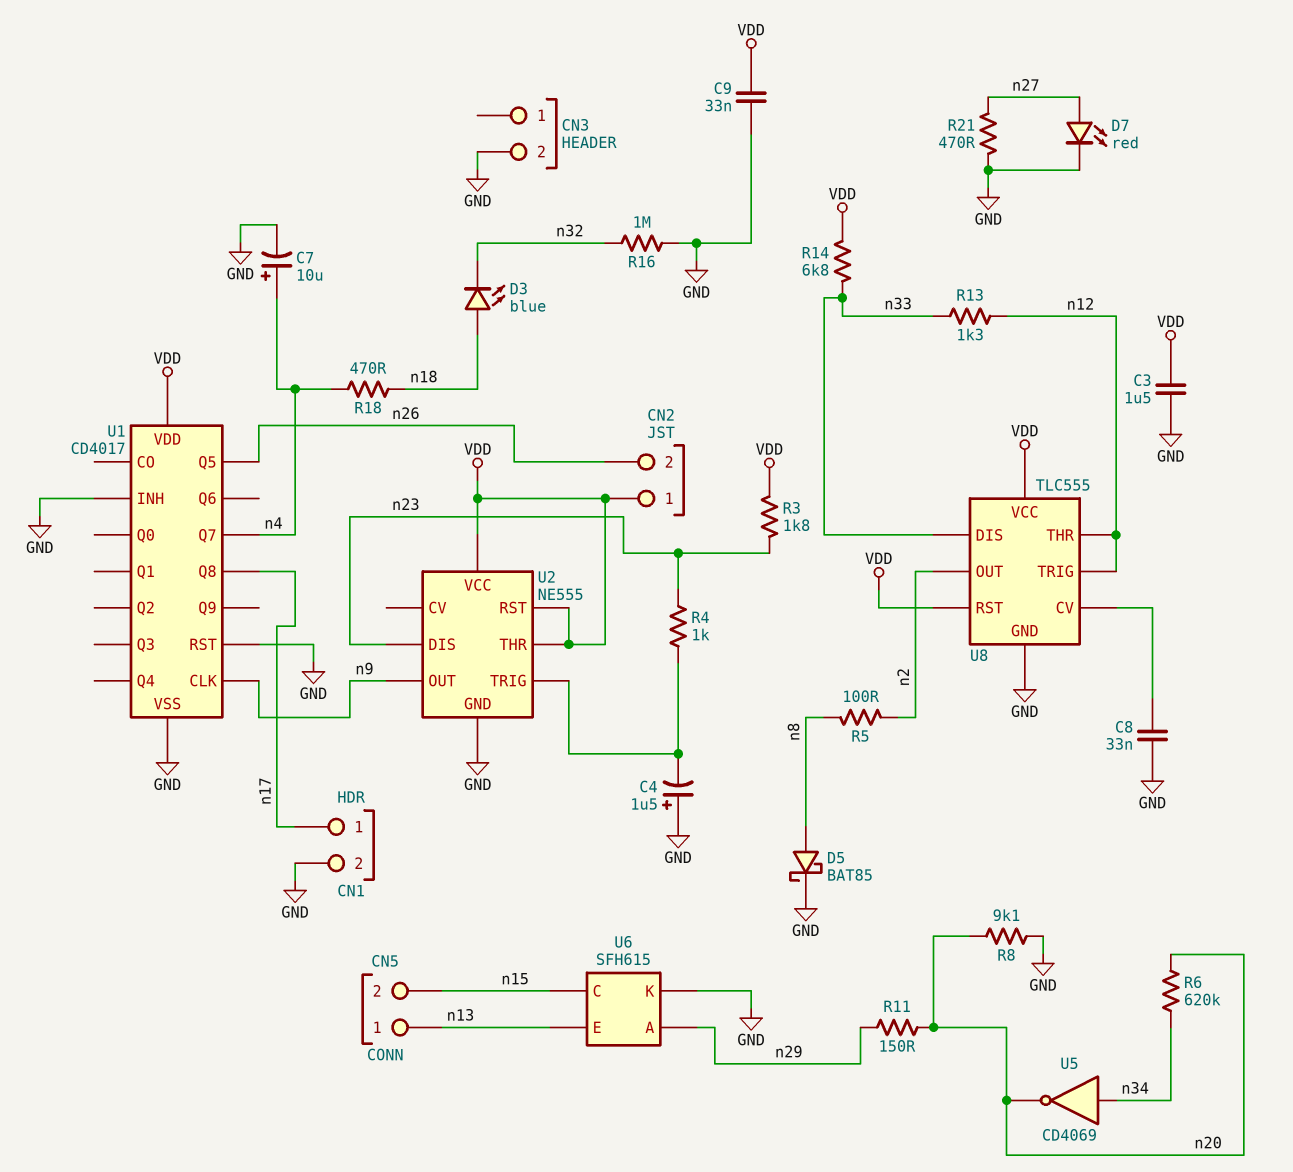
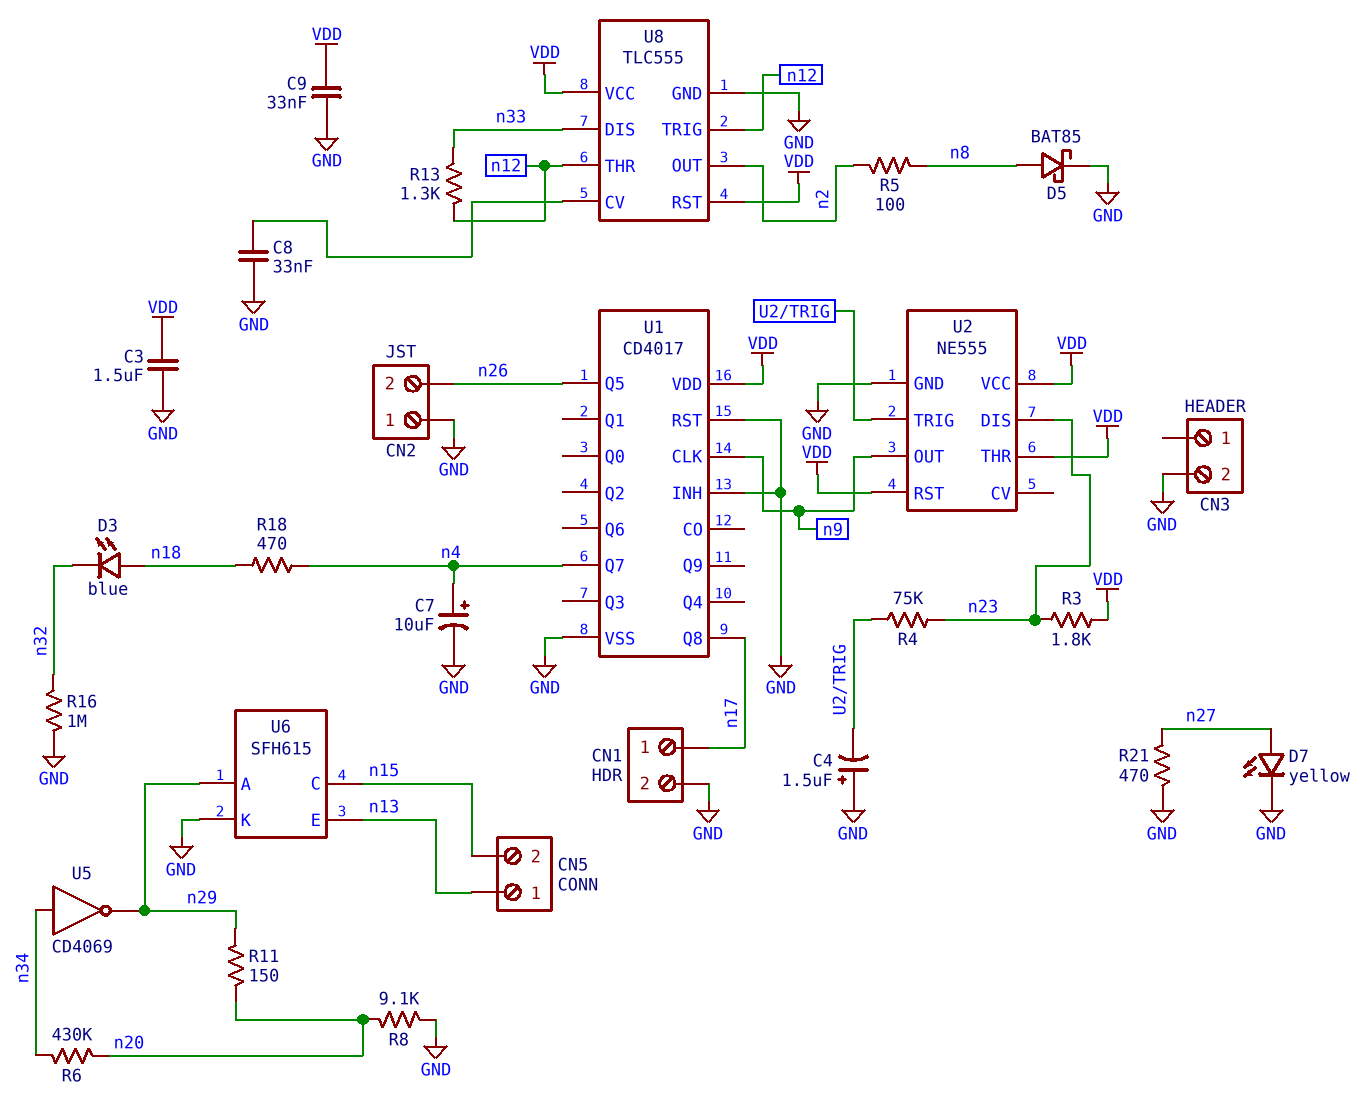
CN2 pin 1: VDD -> GND
D7: LED red (A n27, K GND) -> LED yellow (A n27, K GND)
R4: 1k (U2/TRIG, n23) -> 75k (U2/TRIG, n23)
R6: 620k (n20, n34) -> 430k (n20, n34)
R14: 6.8k (VDD, n33) -> none
U5: NOT CD4069 (in n34, out n20) -> NOT CD4069 (in n34, out n29)

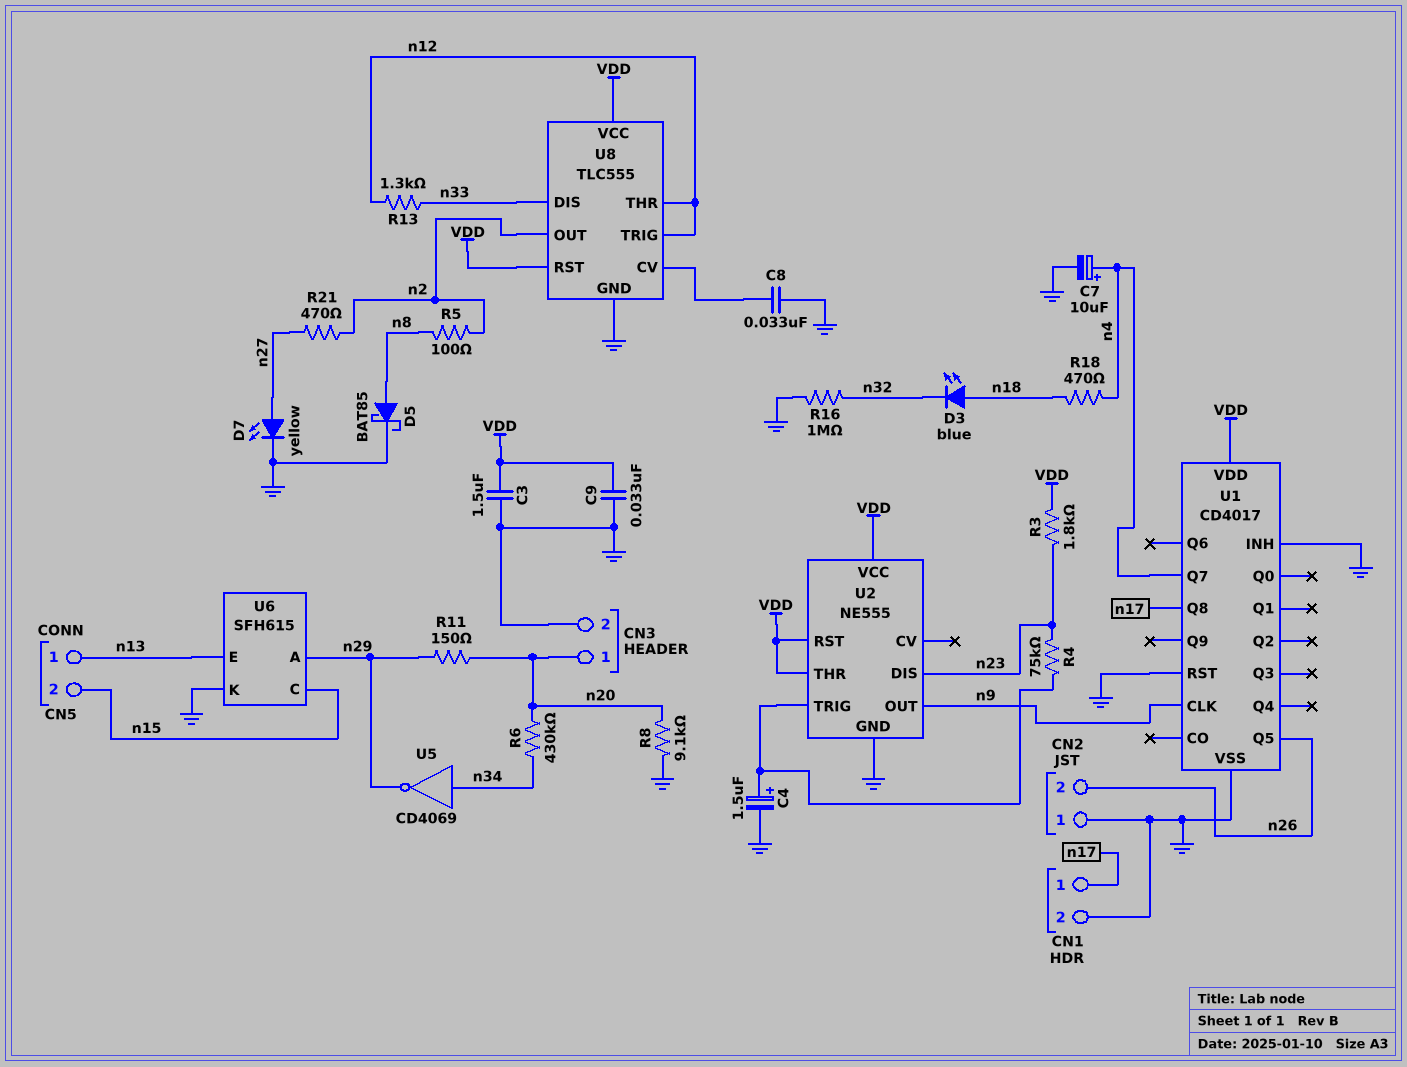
C4: 1.5uF (plus GND, minus U2/TRIG) -> 1.5uF (plus U2/TRIG, minus GND)
CN3 pin 1: none -> n20
R21: 470 (GND, n27) -> 470 (n2, n27)

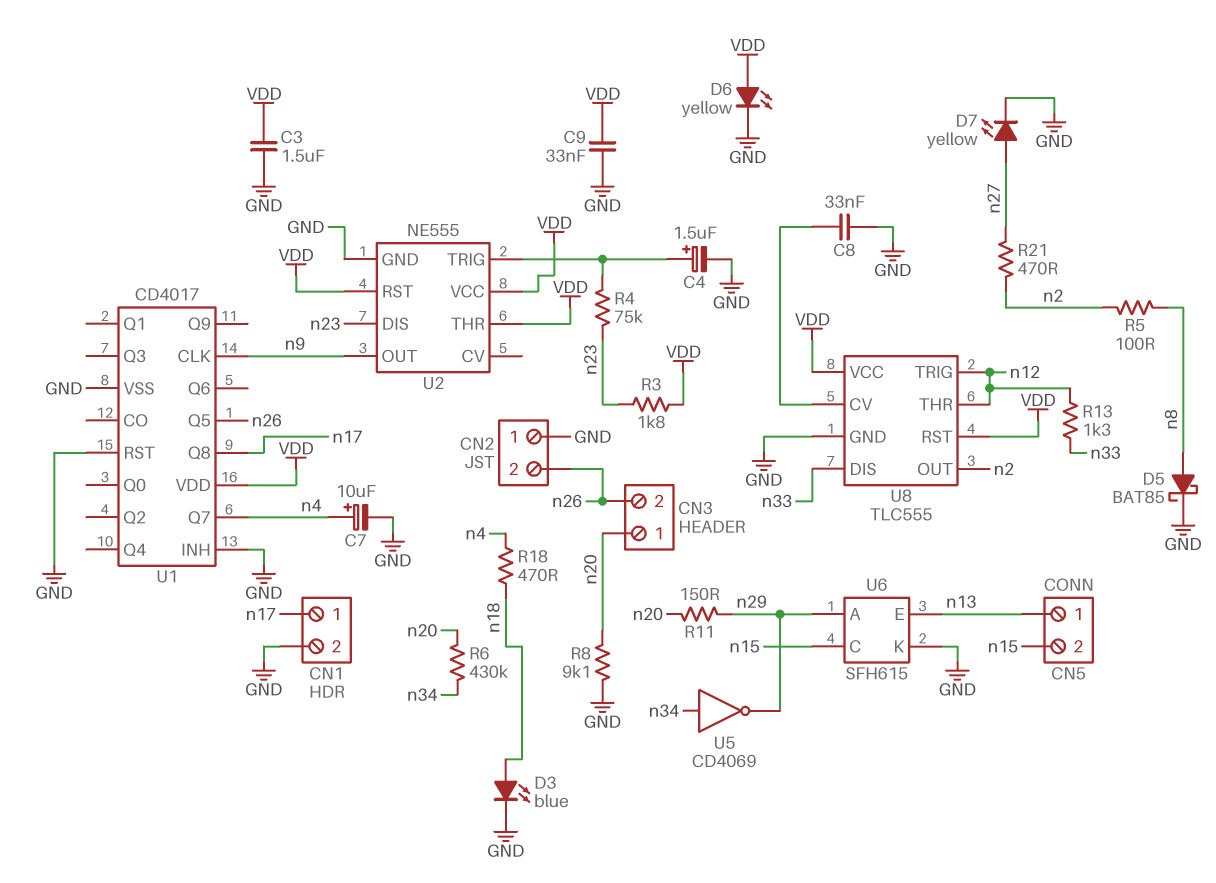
CN3 pin 2: GND -> n26
D3: LED blue (A n18, K n32) -> LED blue (A n18, K GND)
D6: none -> LED yellow (A VDD, K GND)
R16: 1M (GND, n32) -> none

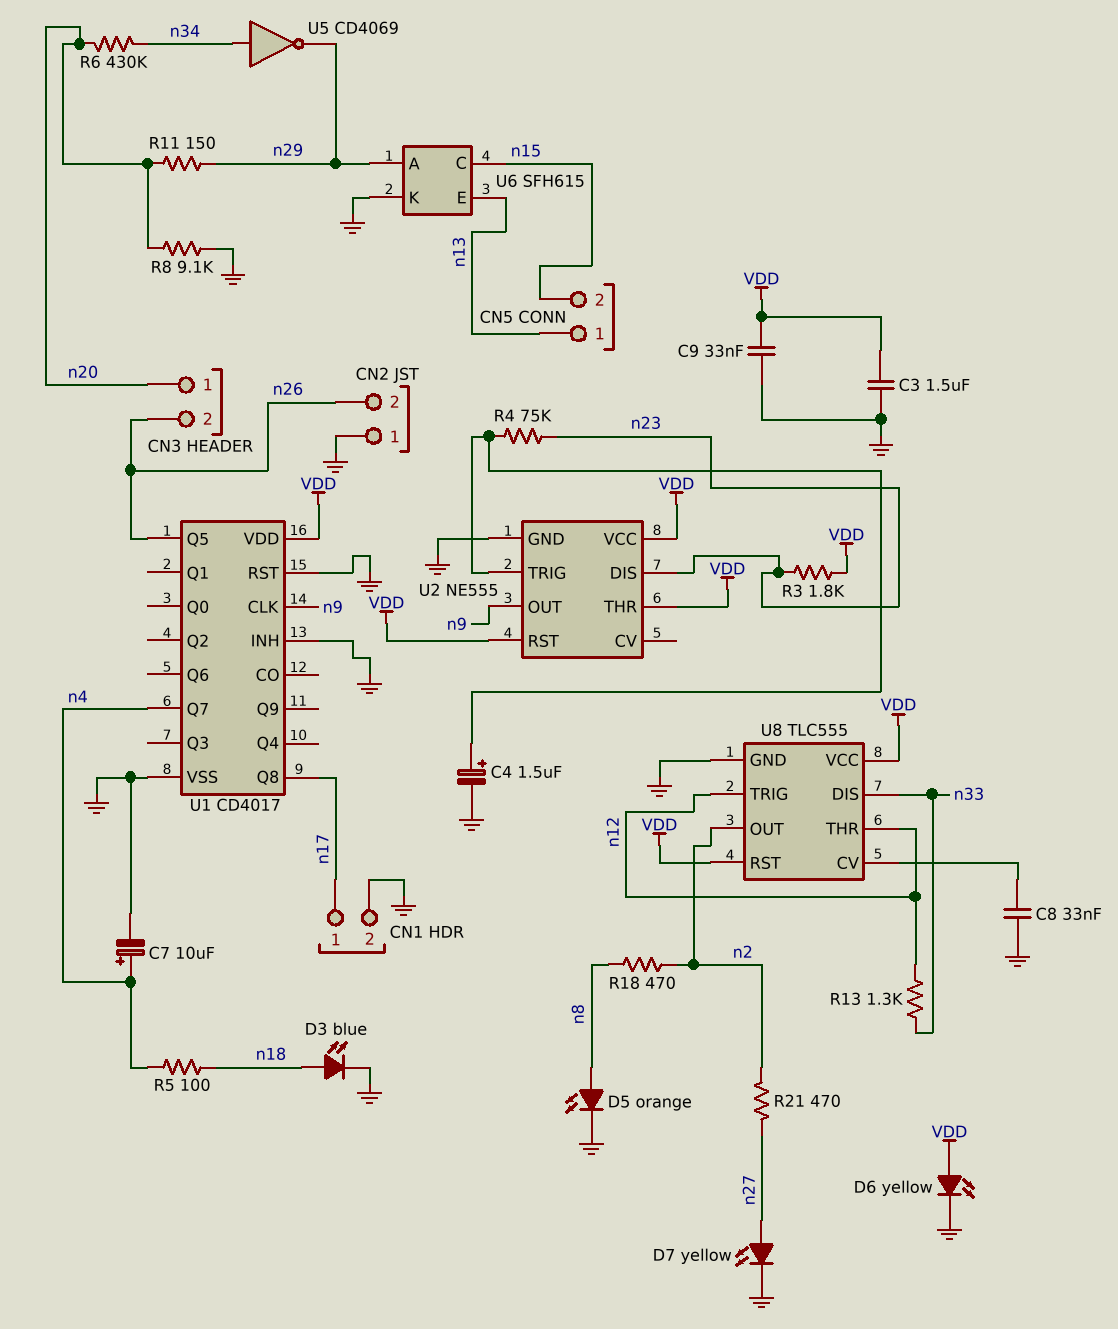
D5: schottky BAT85 (A n8, K GND) -> LED orange (A n8, K GND)
R5: 100 (n2, n8) -> 100 (n4, n18)
R18: 470 (n4, n18) -> 470 (n2, n8)

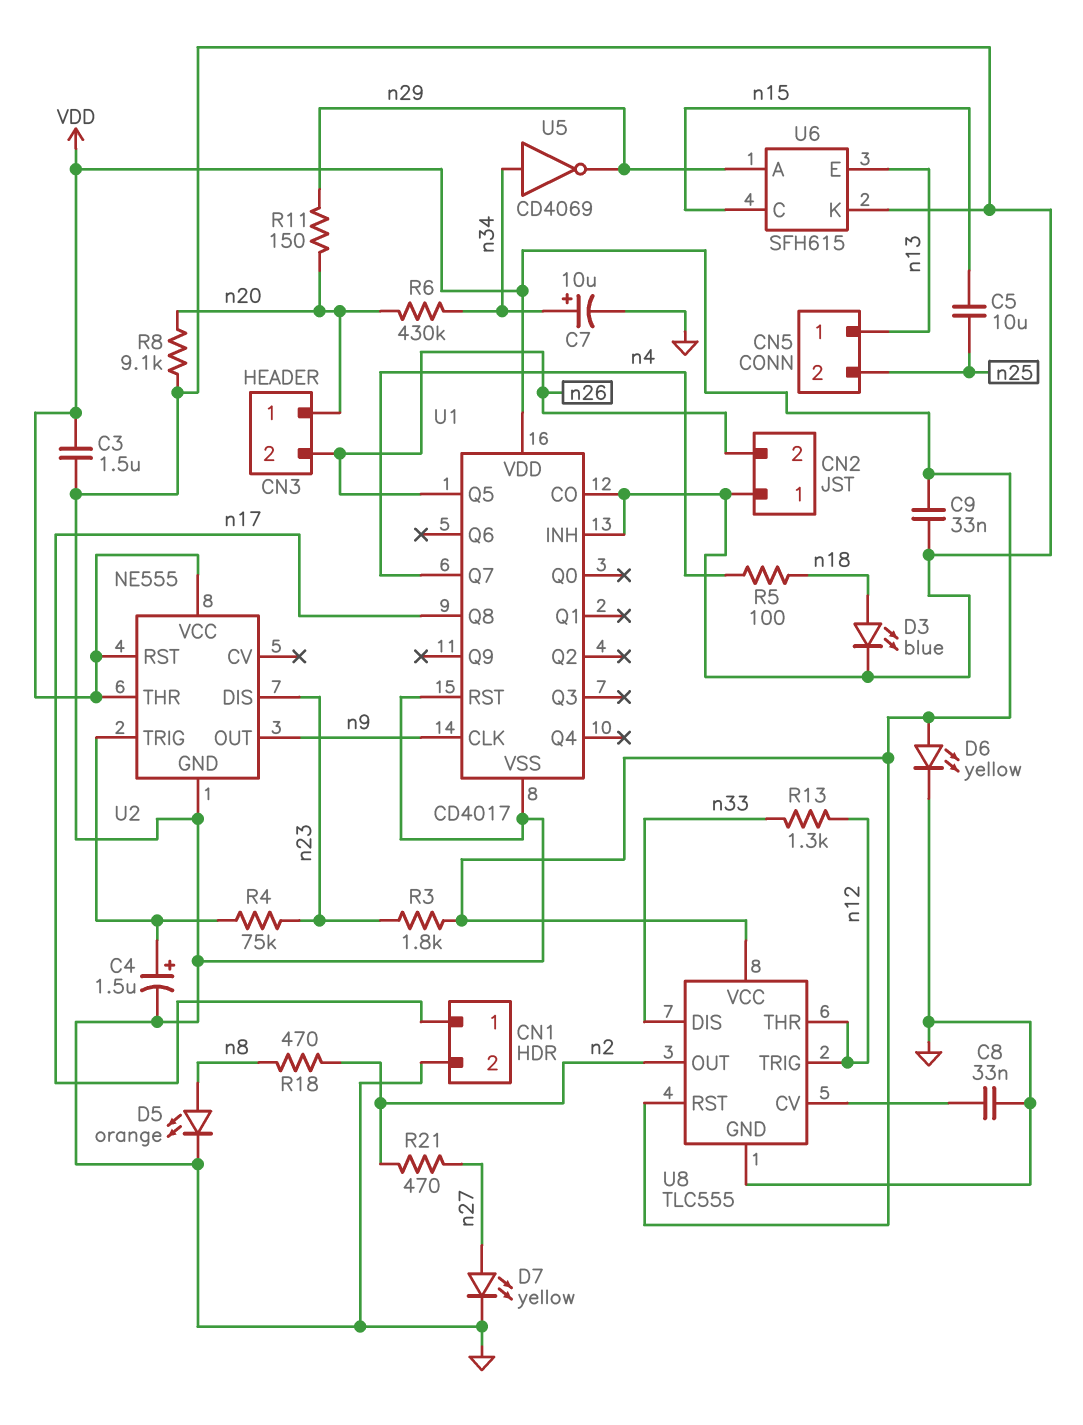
C5: none -> 10uF (n15, n25)
C7: 10uF (plus n4, minus GND) -> 10uF (plus n34, minus GND)
CN5 pin 2: n15 -> n25
U1 pin CO: none -> GND

